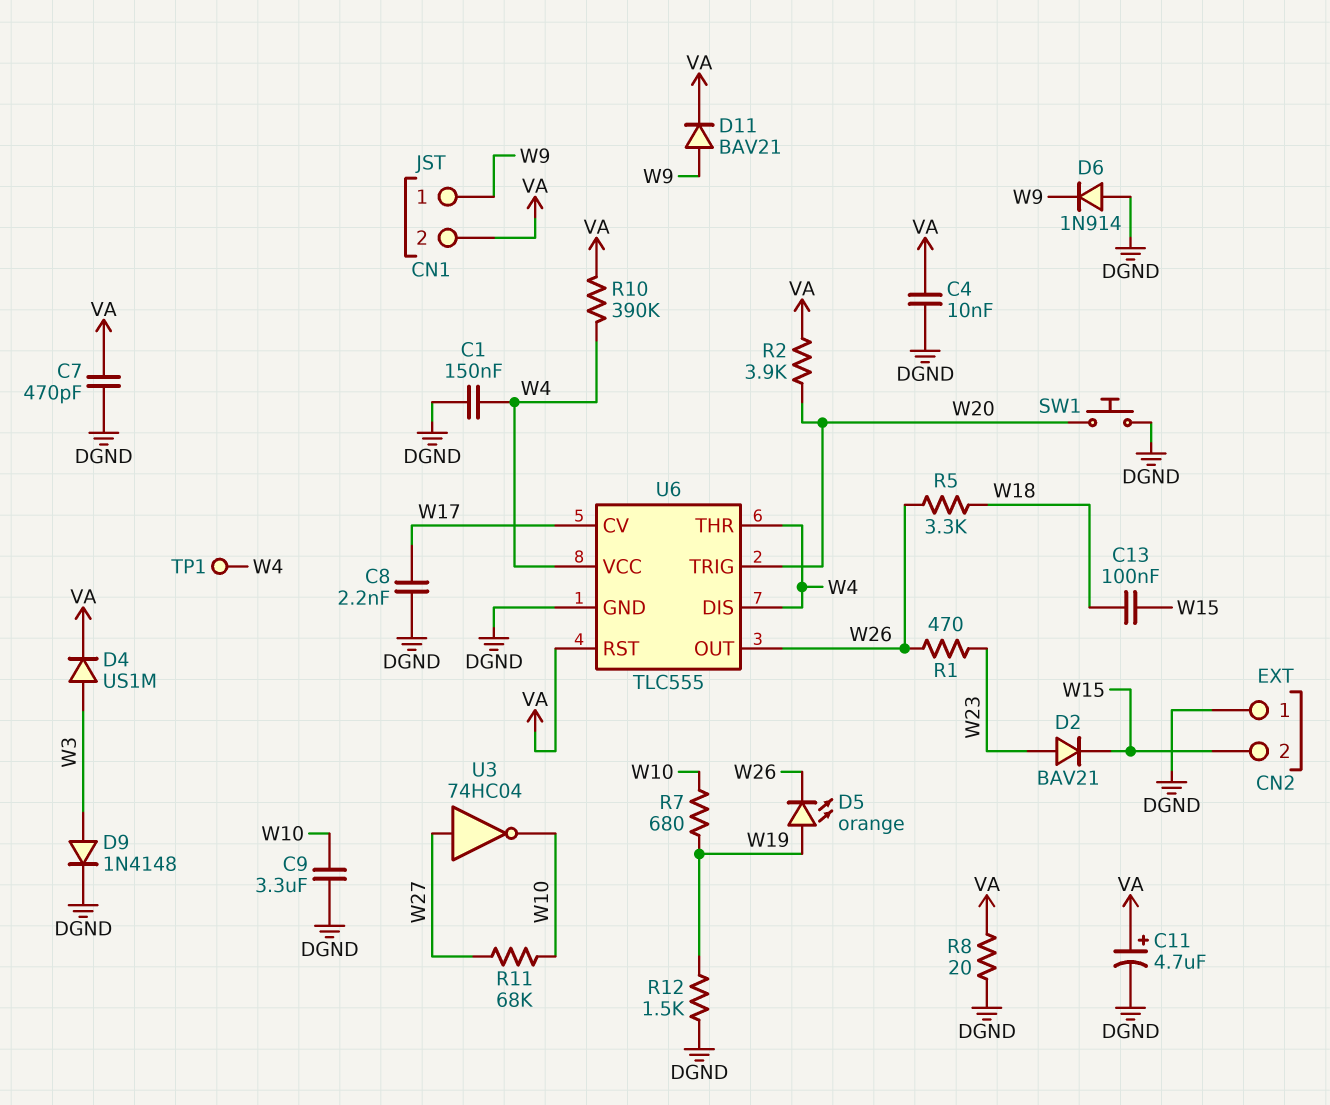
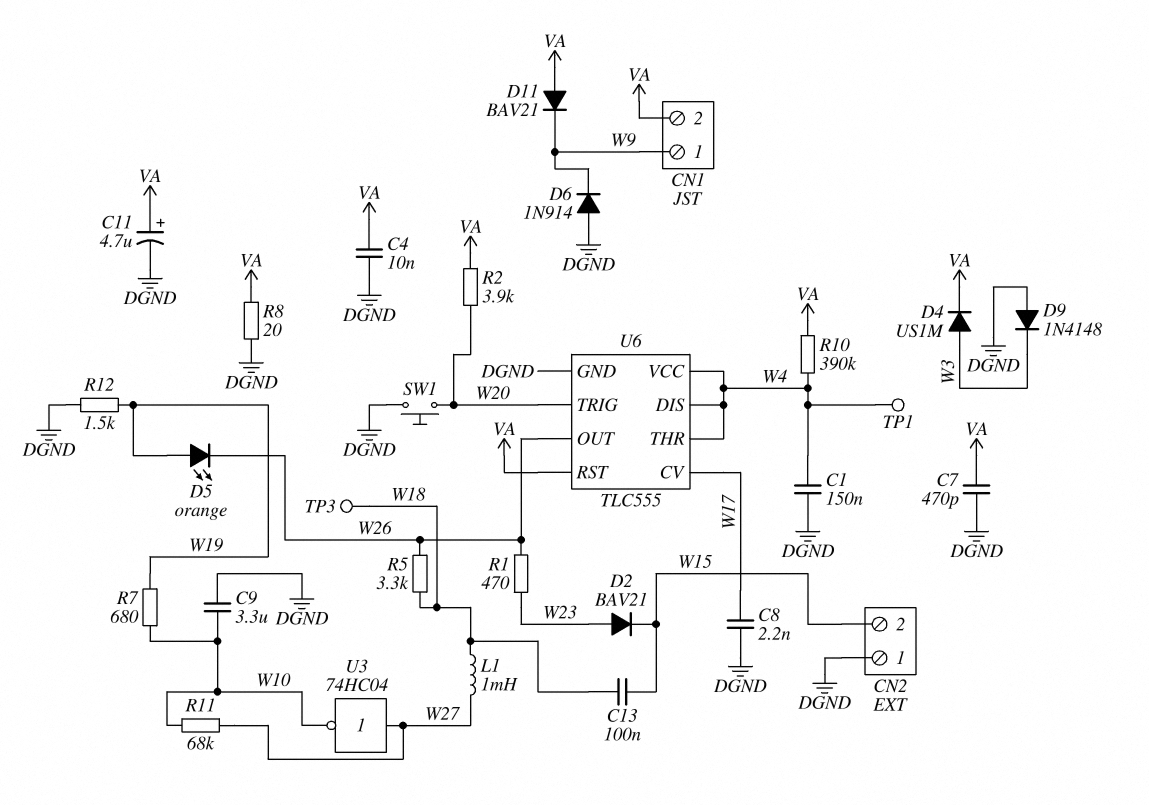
D9: diode 1N4148 (A W3, K DGND) -> diode 1N4148 (A DGND, K W3)
D11: diode BAV21 (A W9, K VA) -> diode BAV21 (A VA, K W9)
L1: none -> 1mH (W18, W27)
TP3: none -> test point (W18)

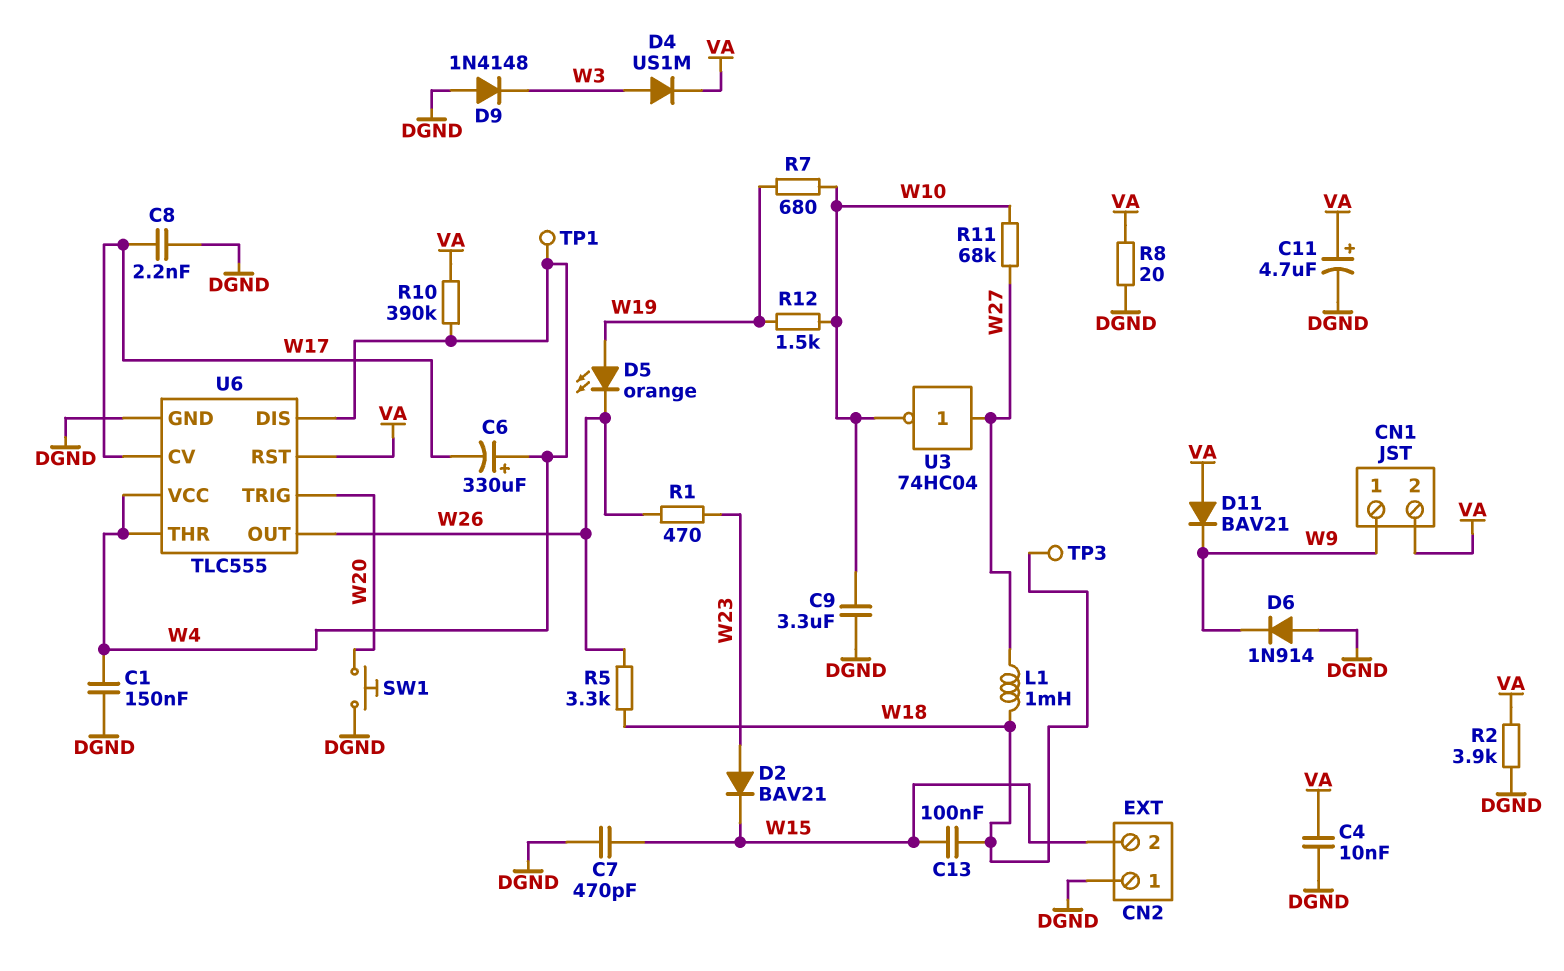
C6: none -> 330uF (plus W4, minus W17)
C7: 470pF (DGND, VA) -> 470pF (DGND, W15)
R2: 3.9k (VA, W20) -> 3.9k (DGND, VA)
R12: 1.5k (DGND, W19) -> 1.5k (W10, W19)

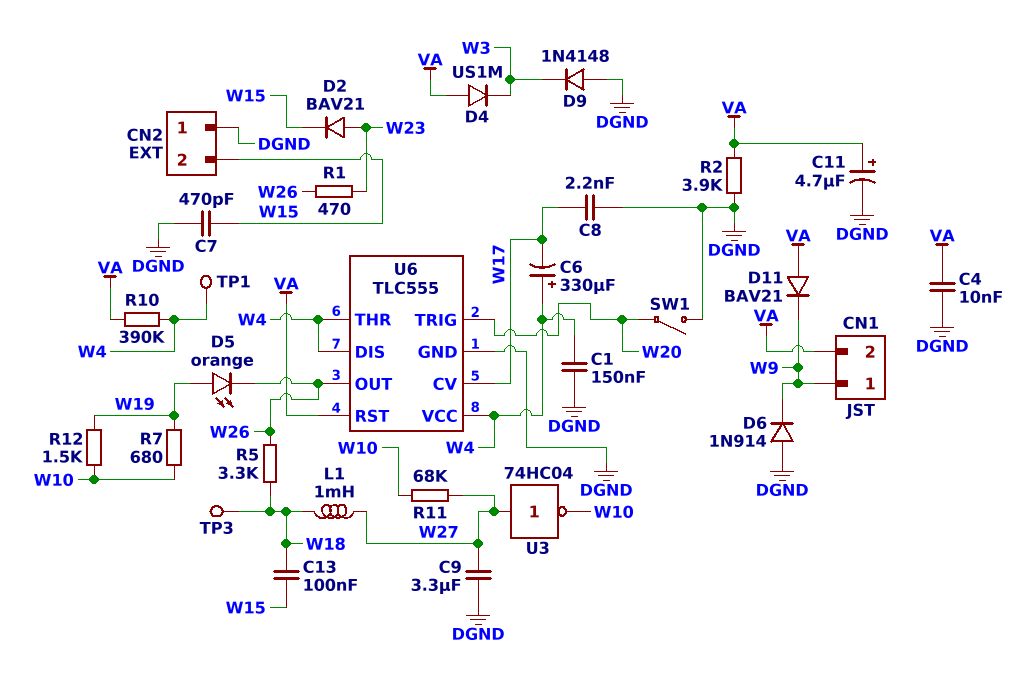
C9: 3.3uF (DGND, W10) -> 3.3uF (DGND, W27)
D4: diode US1M (A W3, K VA) -> diode US1M (A VA, K W3)
R8: 20 (DGND, VA) -> none
SW1: button (DGND, W20) -> switch (DGND, W20)

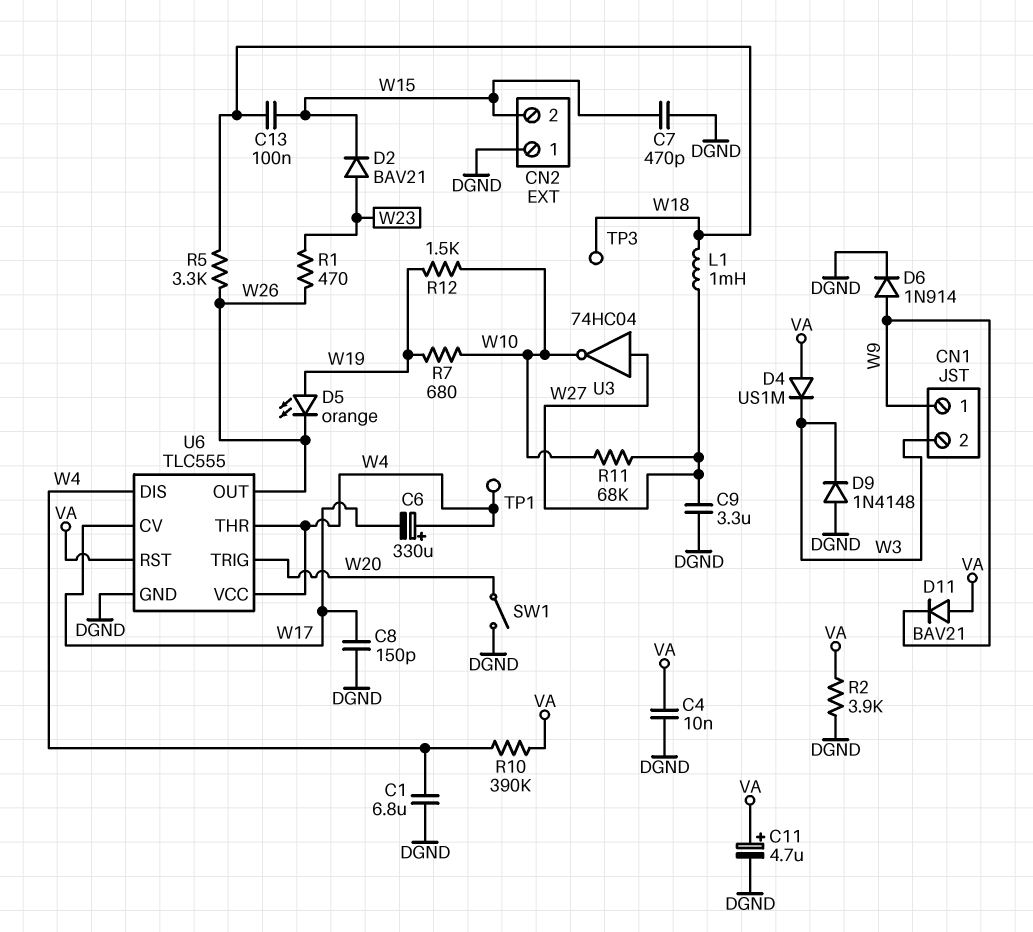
C1: 150nF (DGND, W4) -> 6.8uF (DGND, W4)
C8: 2.2nF (DGND, W17) -> 150pF (DGND, W17)
CN1 pin 2: VA -> W3
D6: diode 1N914 (A DGND, K W9) -> diode 1N914 (A W9, K DGND)

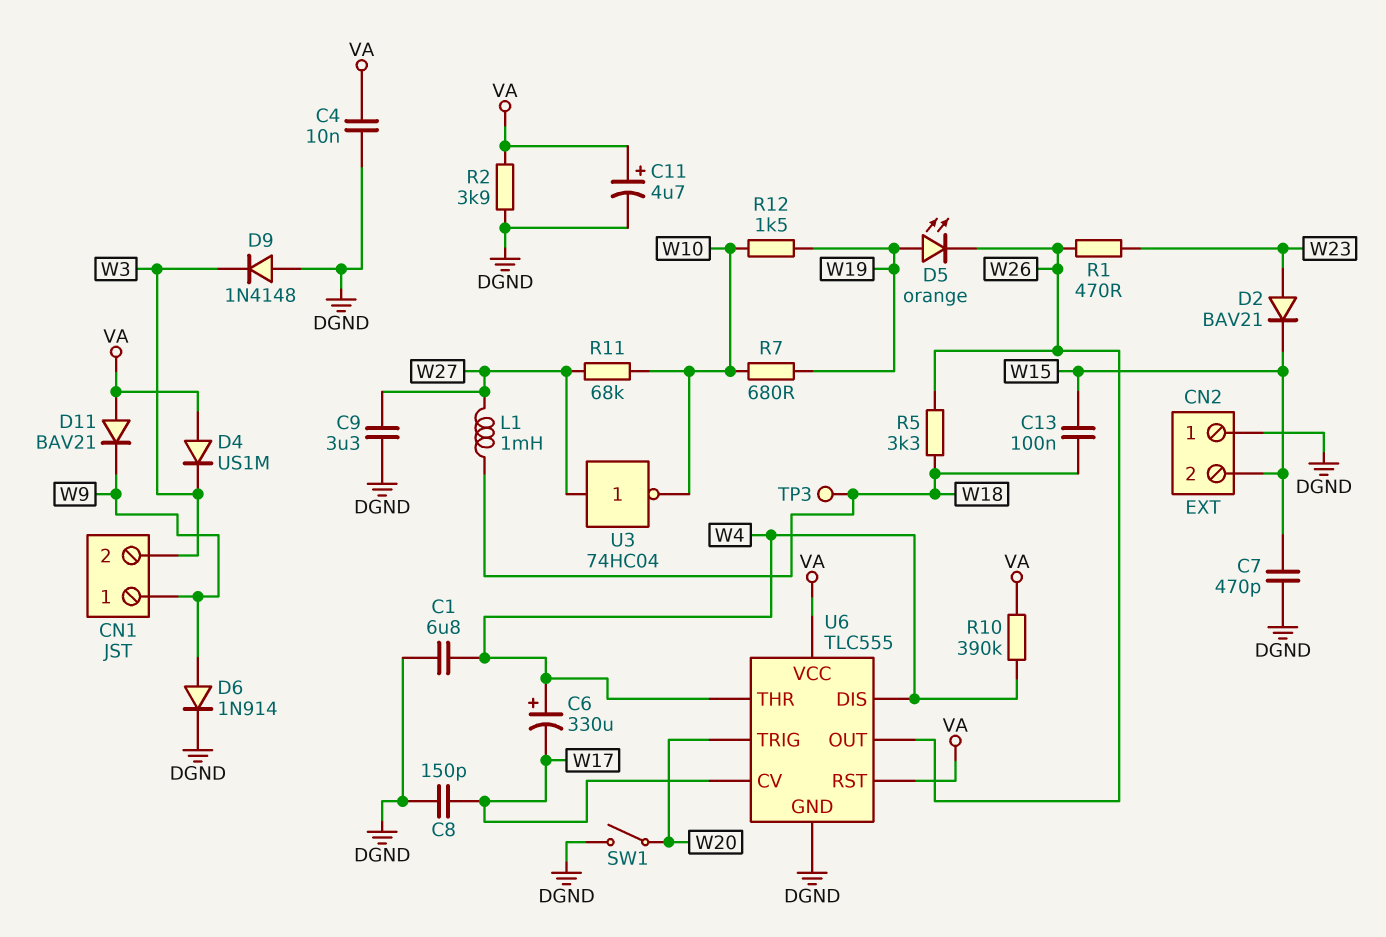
TP1: test point (W4) -> none
U6 pin VCC: W4 -> VA

